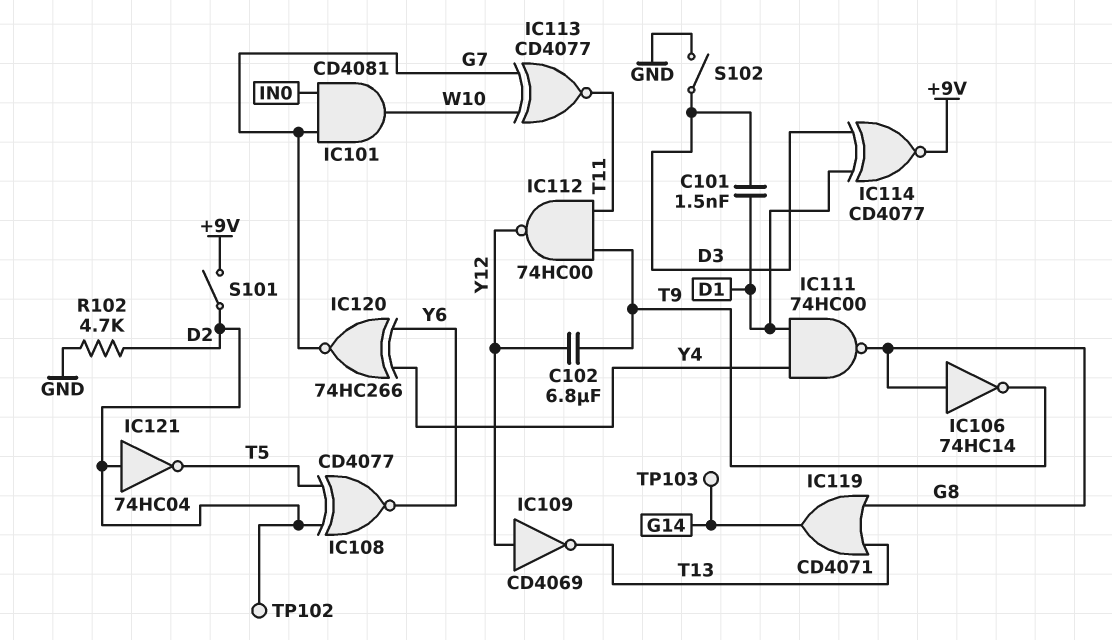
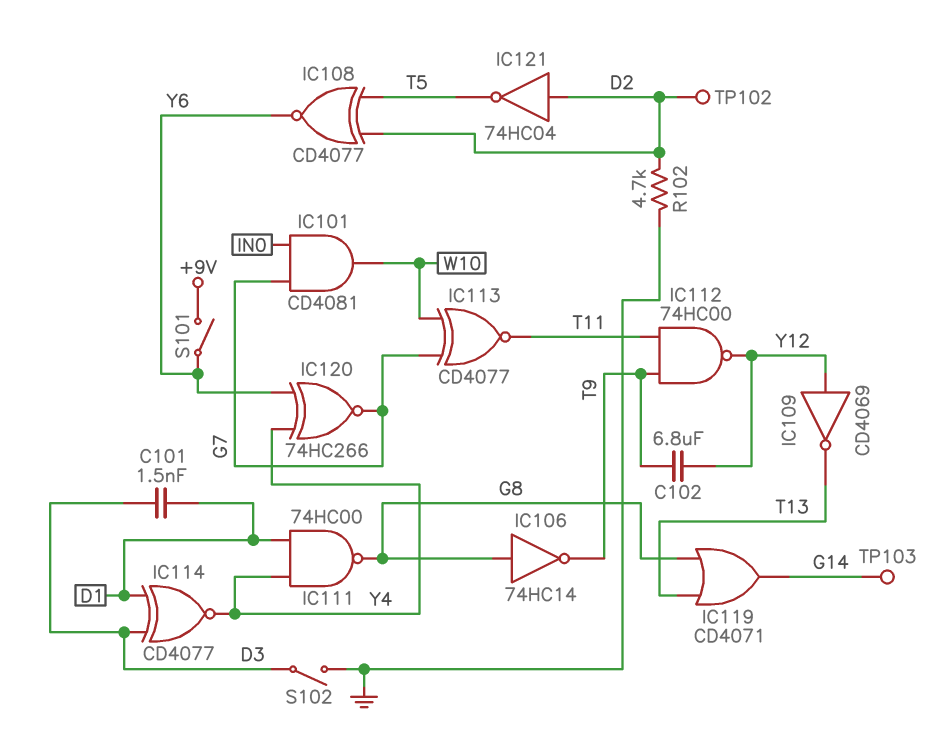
IC114: XNOR CD4077 (in D1, in D3, out +9V) -> XNOR CD4077 (in D1, in D3, out Y4)
S101: switch (+9V, D2) -> switch (+9V, Y6)

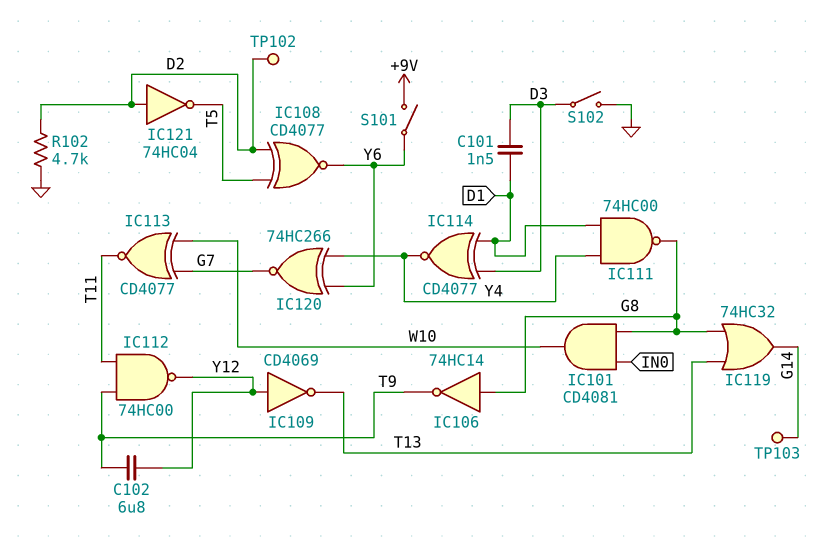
IC101: AND CD4081 (in G7, in IN0, out W10) -> AND CD4081 (in G8, in IN0, out W10)
IC119: OR CD4071 (in G8, in T13, out G14) -> OR 74HC32 (in G8, in T13, out G14)

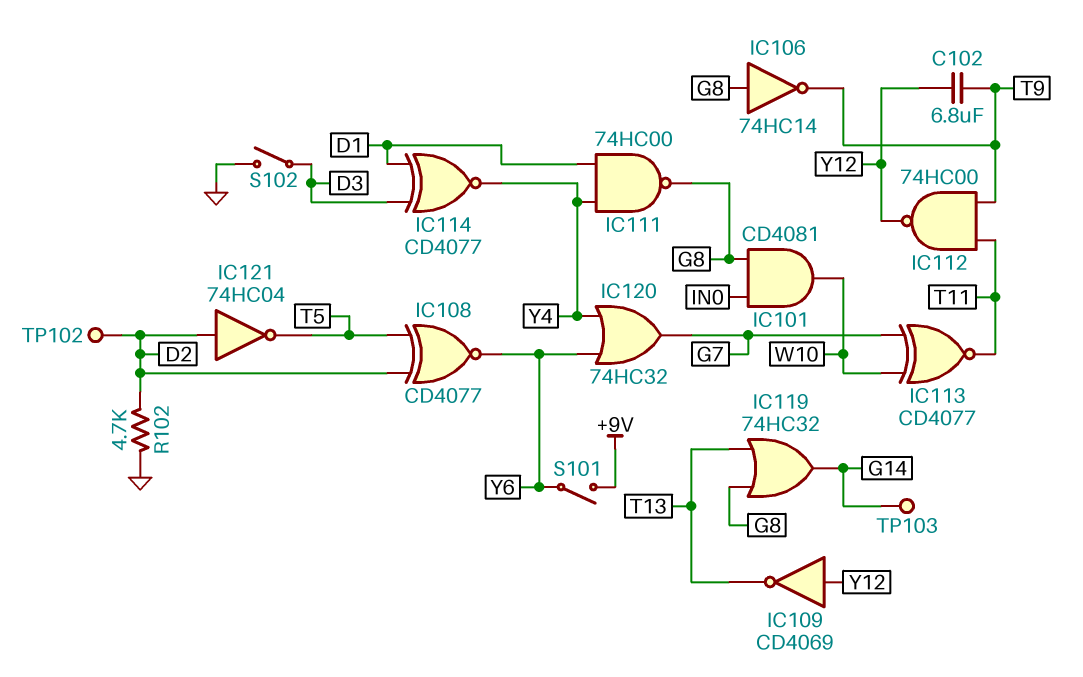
C101: 1.5nF (D1, D3) -> none
IC120: XNOR 74HC266 (in Y4, in Y6, out G7) -> OR 74HC32 (in Y4, in Y6, out G7)

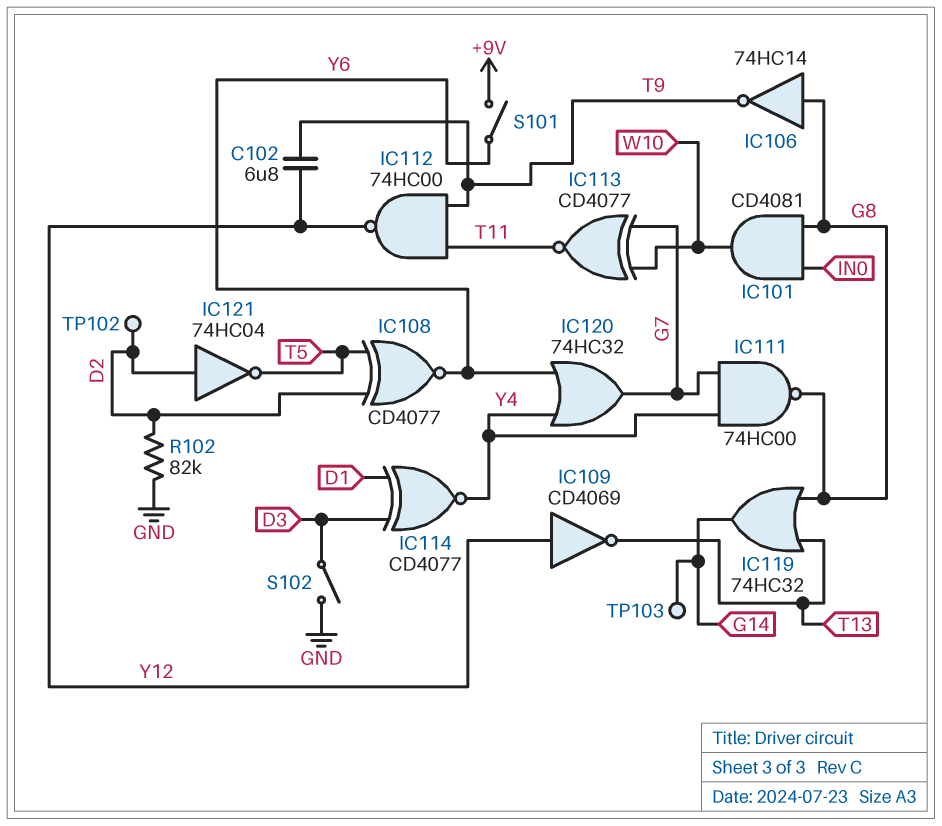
IC111: NAND 74HC00 (in D1, in Y4, out G8) -> NAND 74HC00 (in G7, in Y4, out G8)
R102: 4.7k (D2, GND) -> 82k (D2, GND)

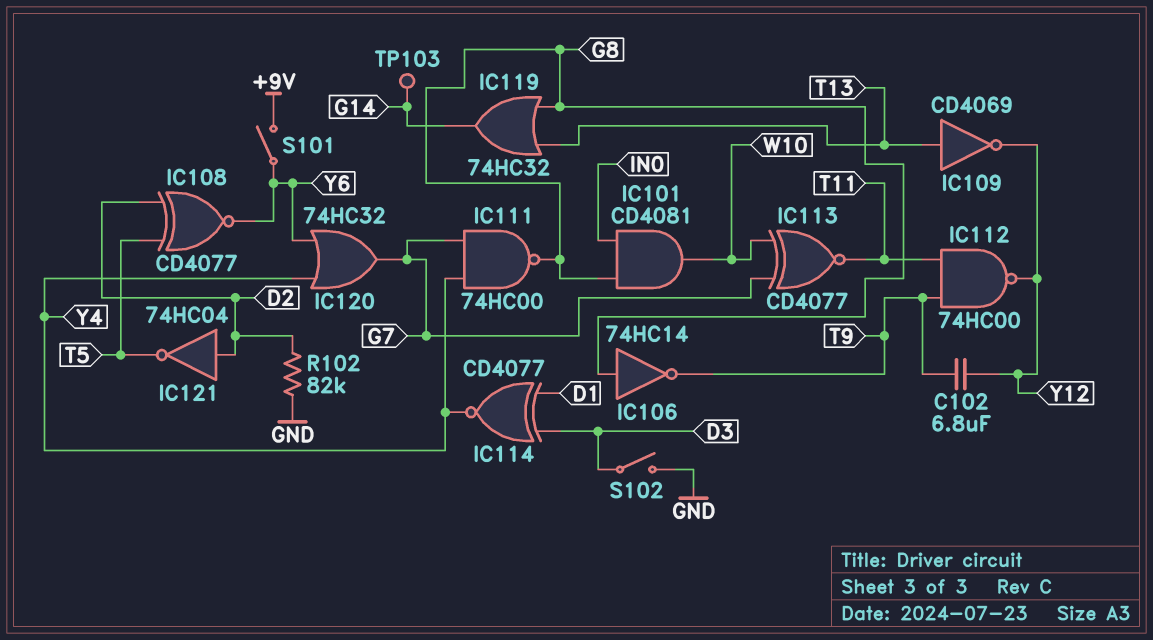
IC109: NOT CD4069 (in Y12, out T13) -> NOT CD4069 (in T13, out Y12)
TP102: test point (D2) -> none

